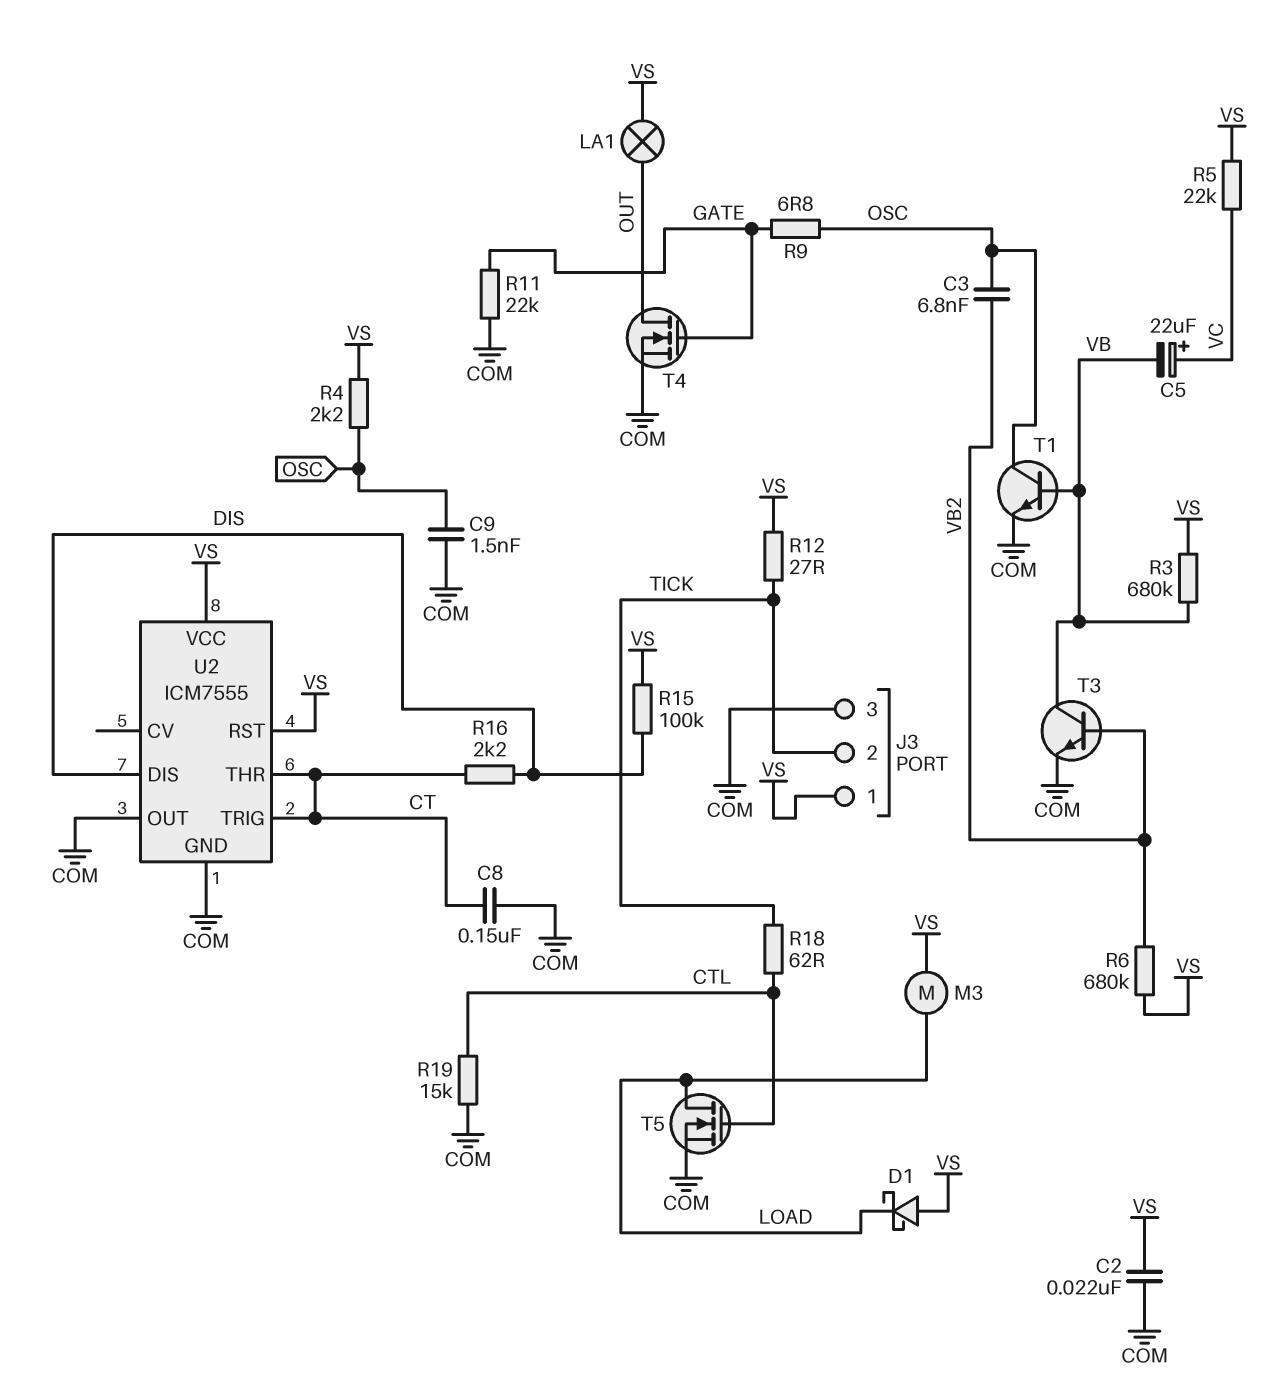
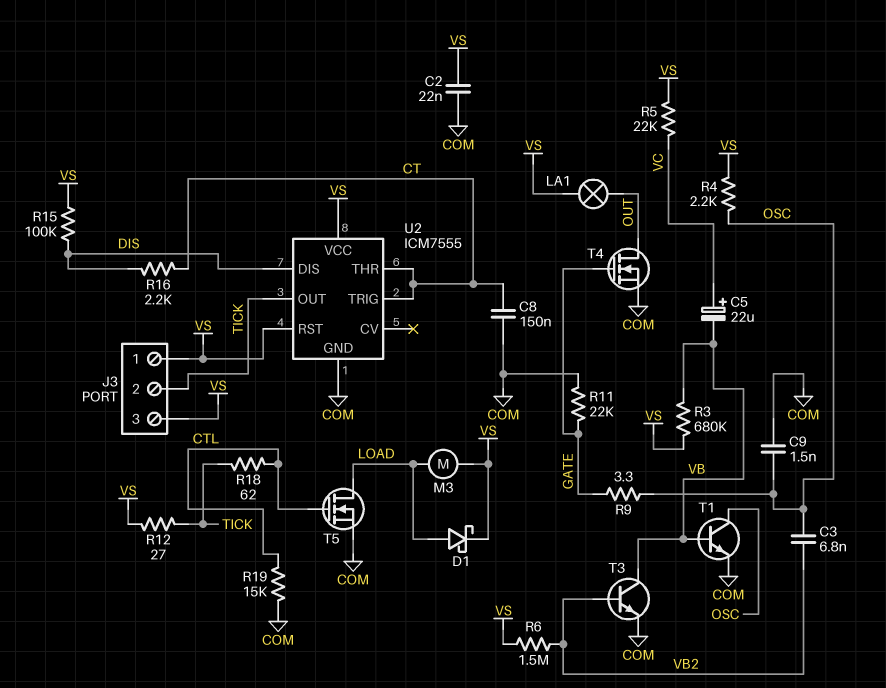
D1: schottky (A VS, K LOAD) -> schottky (A LOAD, K VS)
J3 pin 3: COM -> VS
R6: 680k (VB2, VS) -> 1.5M (VB2, VS)
R9: 6.8 (GATE, OSC) -> 3.3 (GATE, OSC)
U2 pin OUT: COM -> TICK

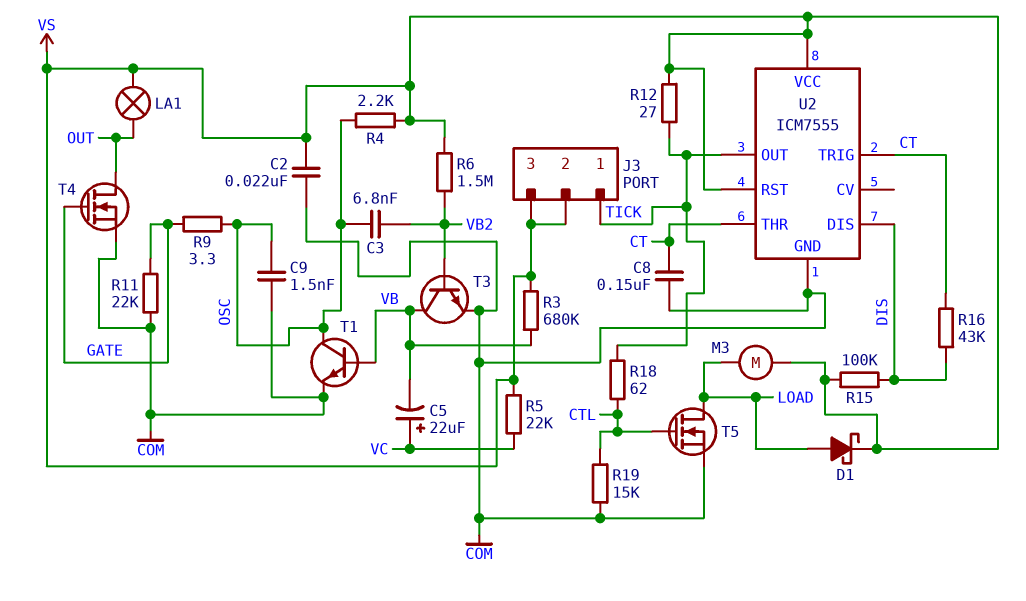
J3 pin 1: VS -> TICK
J3 pin 2: TICK -> VS
R16: 2.2k (CT, DIS) -> 43k (CT, DIS)

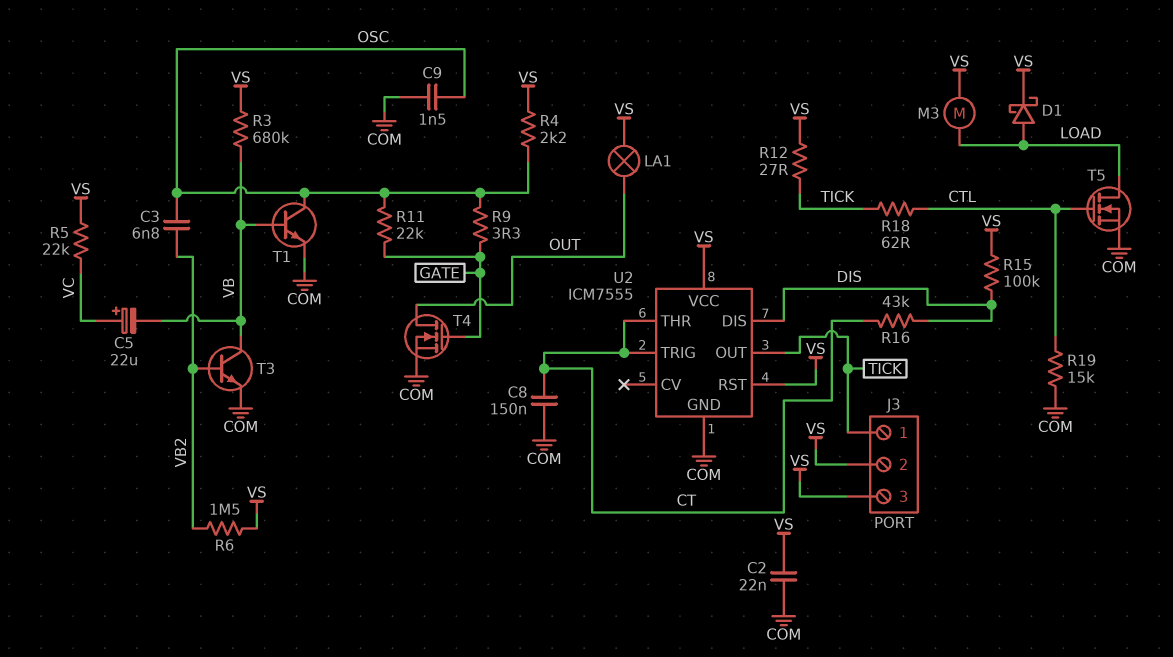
R11: 22k (COM, GATE) -> 22k (GATE, OSC)

